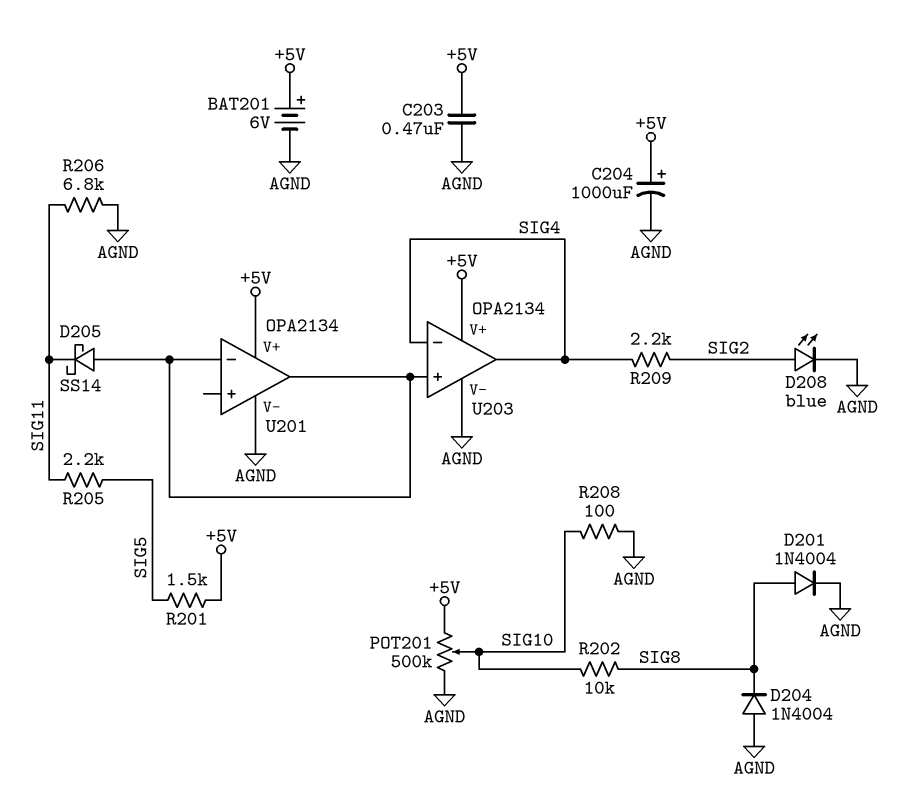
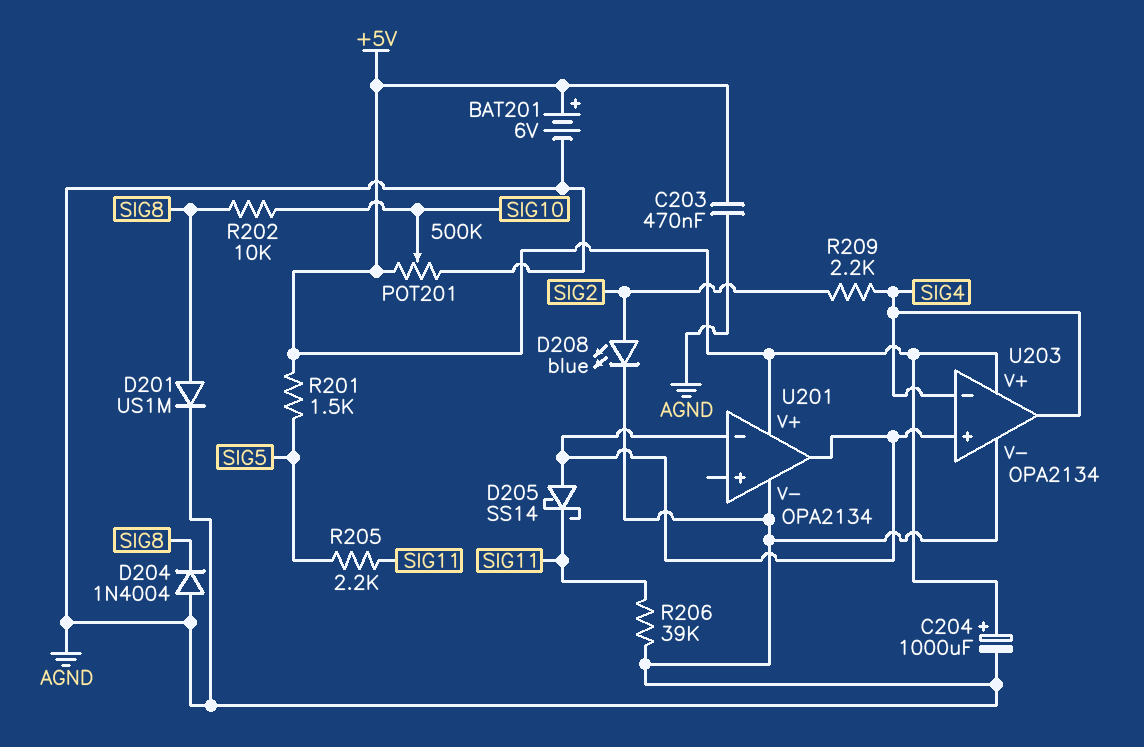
D201: diode 1N4004 (A SIG8, K AGND) -> diode US1M (A SIG8, K AGND)
R206: 6.8k (AGND, SIG11) -> 39k (AGND, SIG11)
R208: 100 (AGND, SIG10) -> none

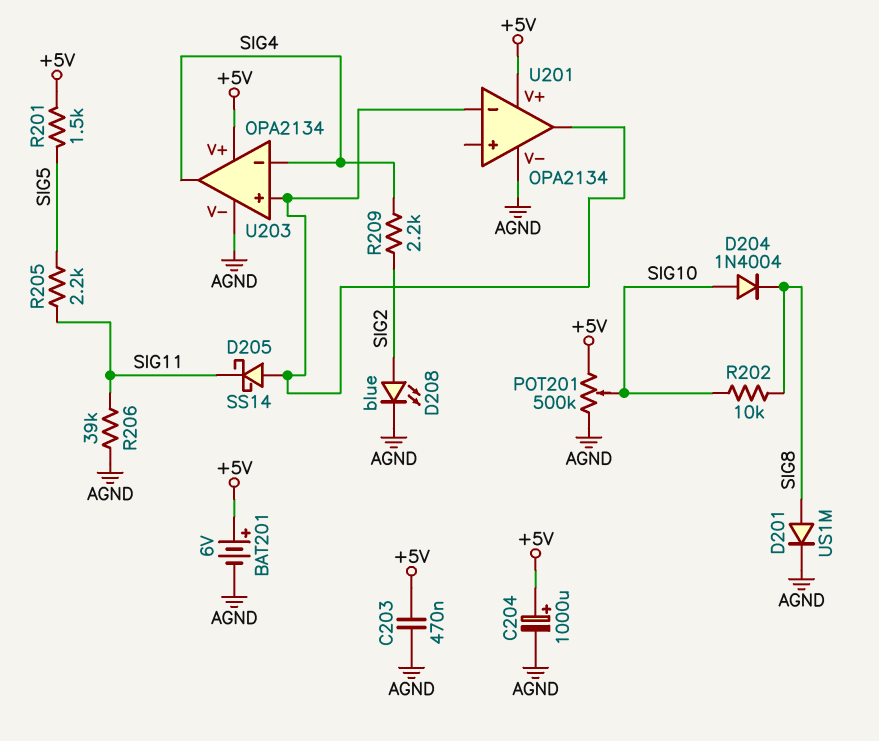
D204: diode 1N4004 (A AGND, K SIG8) -> diode 1N4004 (A SIG10, K SIG8)

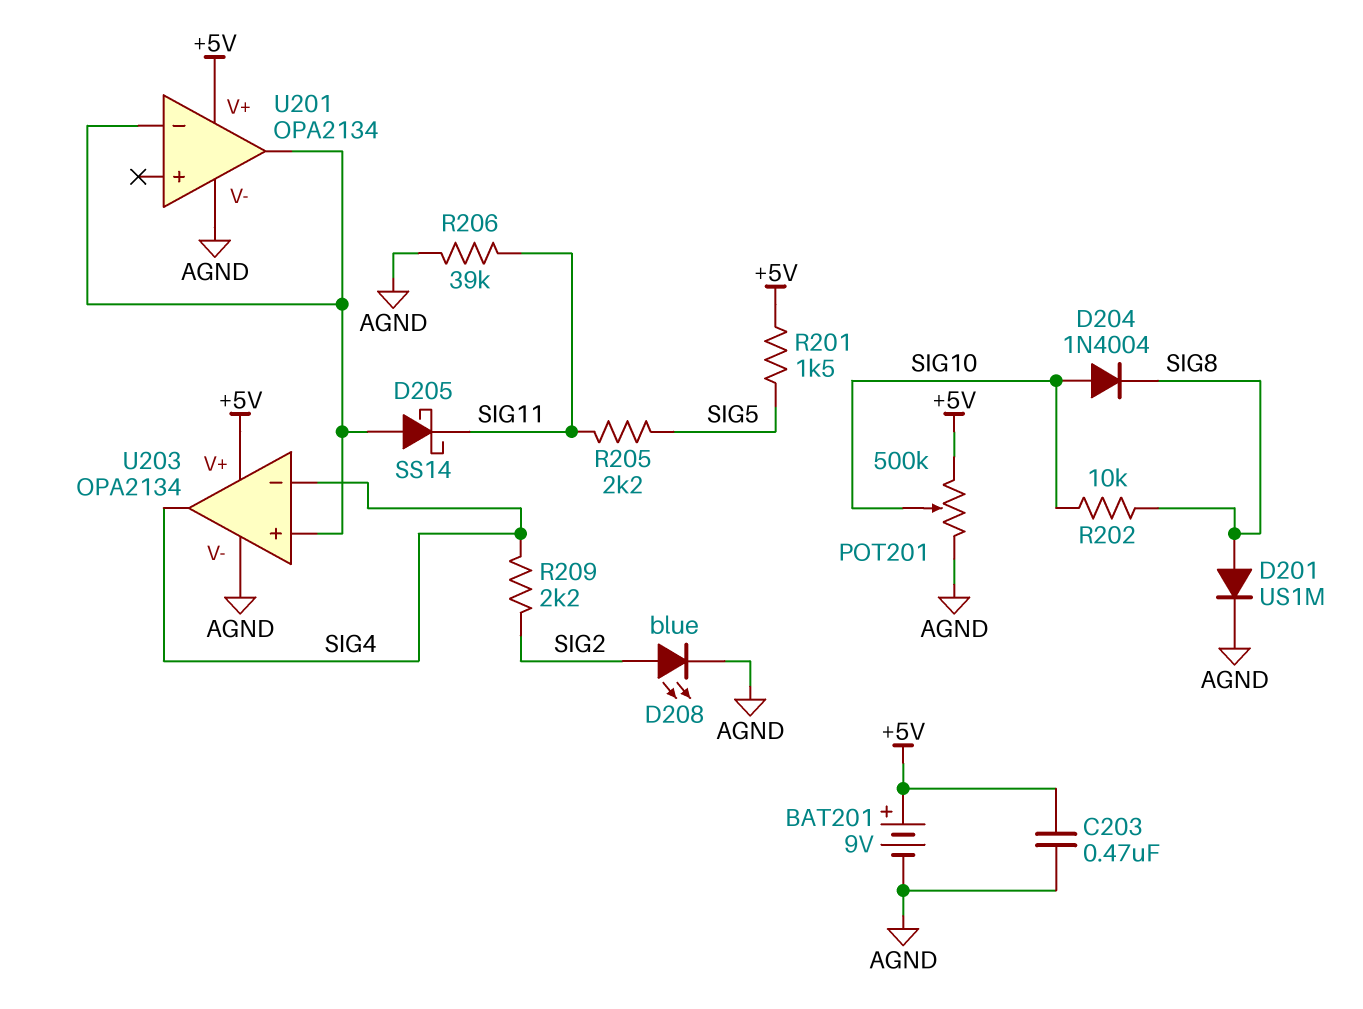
BAT201: 6V (plus +5V, minus AGND) -> 9V (plus +5V, minus AGND)
C204: 1000uF (plus +5V, minus AGND) -> none

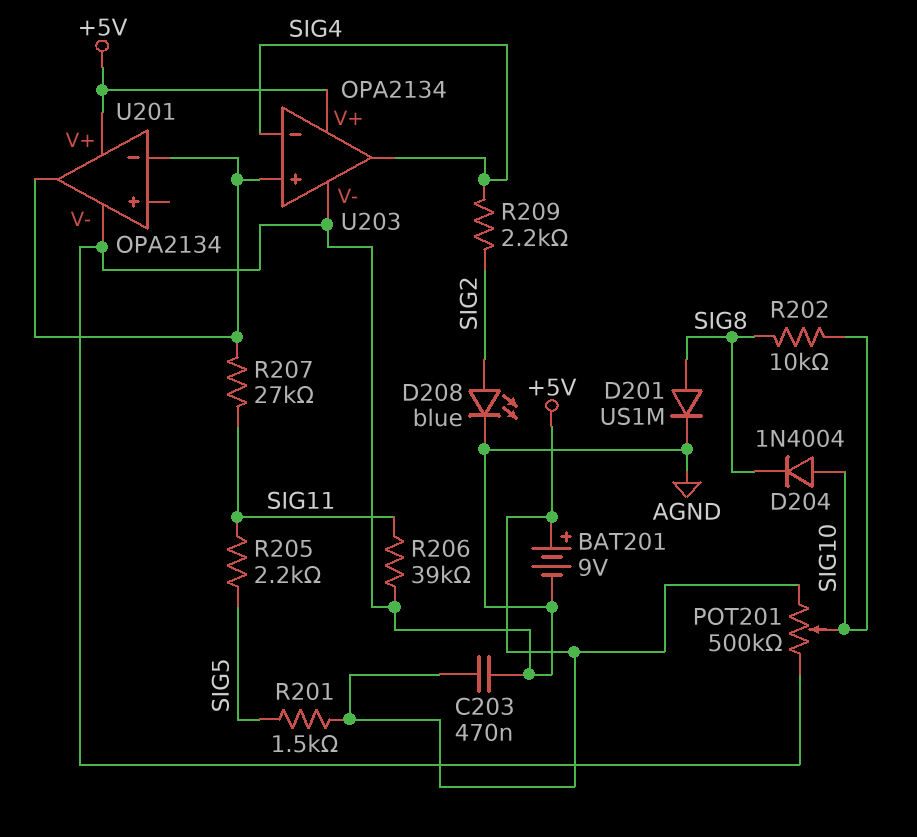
D205: schottky SS14 (A U201/in-, K SIG11) -> none
R207: none -> 27k (SIG11, U201/in-)

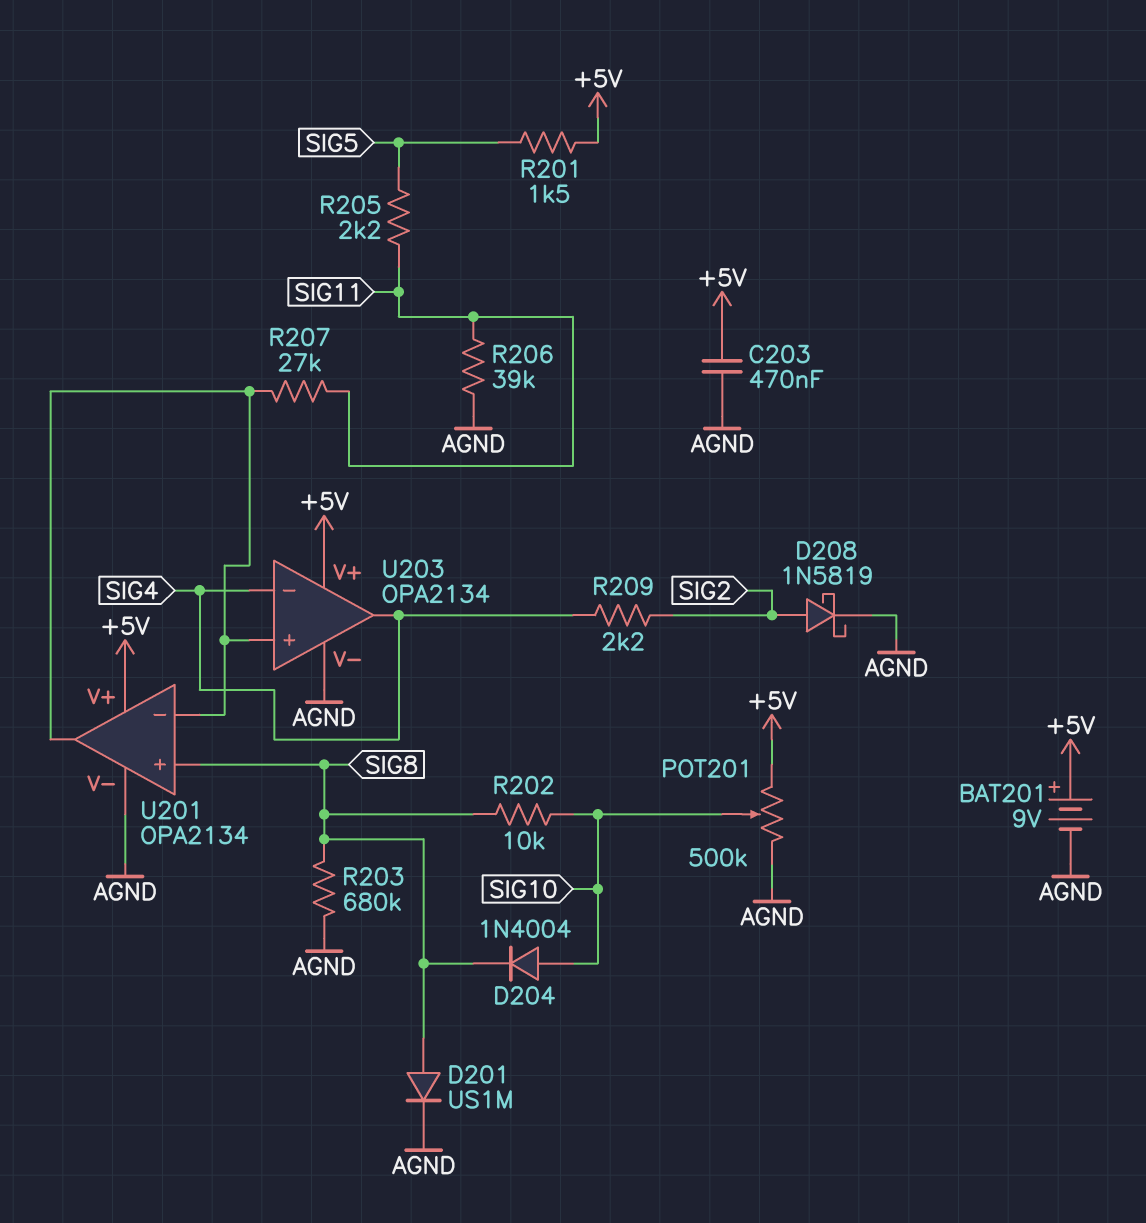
D208: LED blue (A SIG2, K AGND) -> schottky 1N5819 (A SIG2, K AGND)
R203: none -> 680k (AGND, SIG8)
U201 pin in+: none -> SIG8

